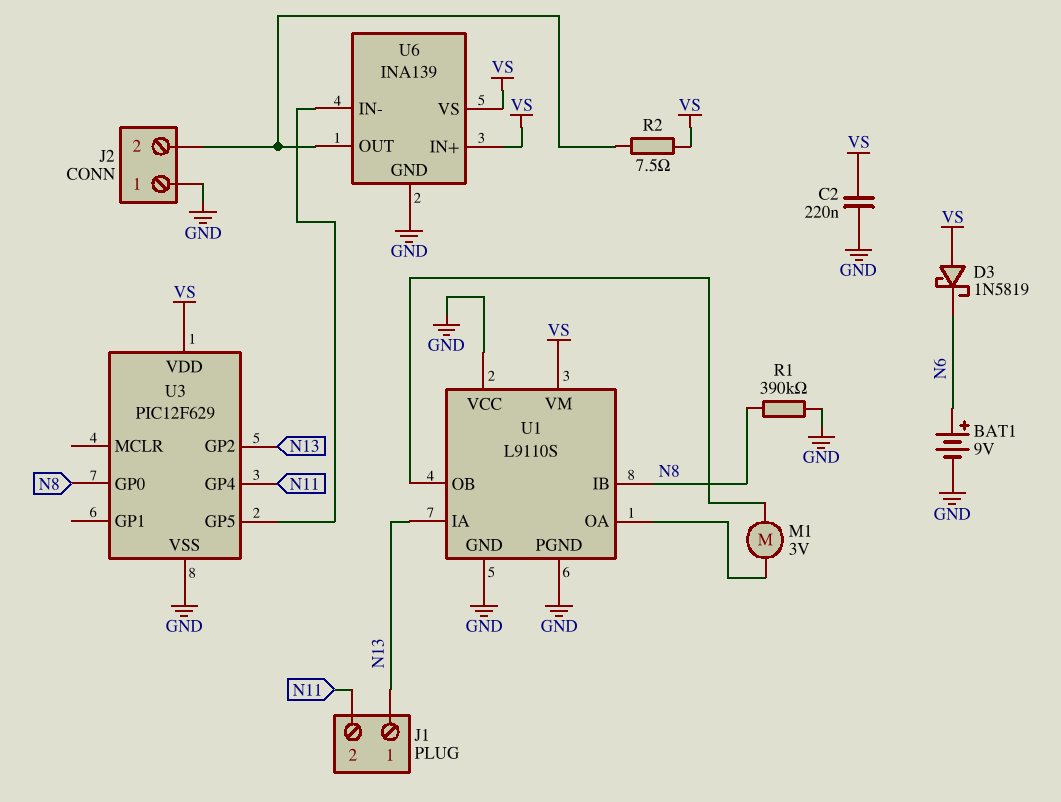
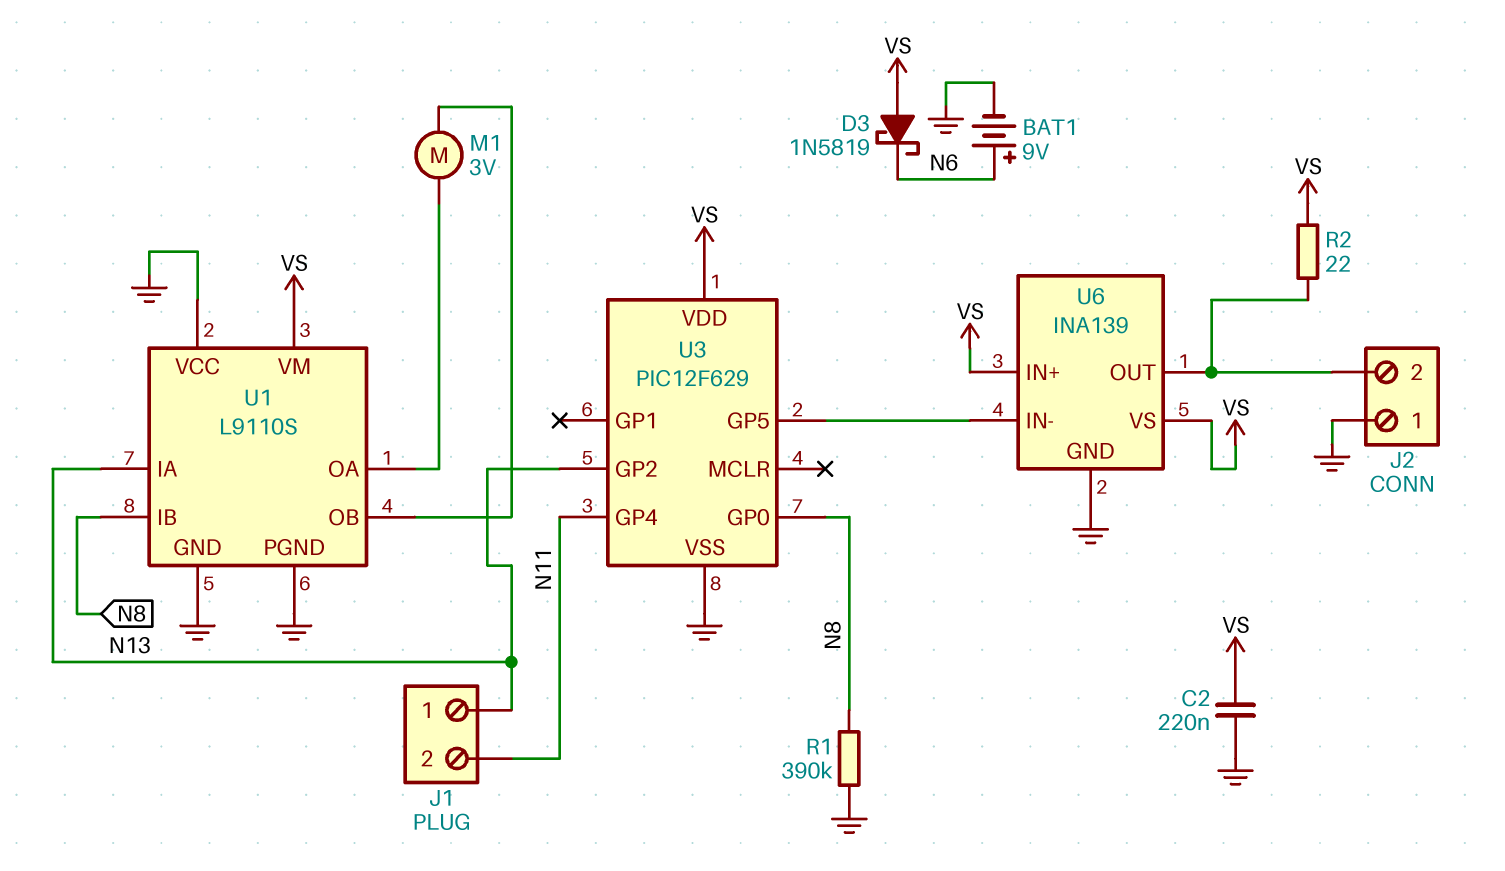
R2: 7.5 (J2/2, VS) -> 22 (J2/2, VS)

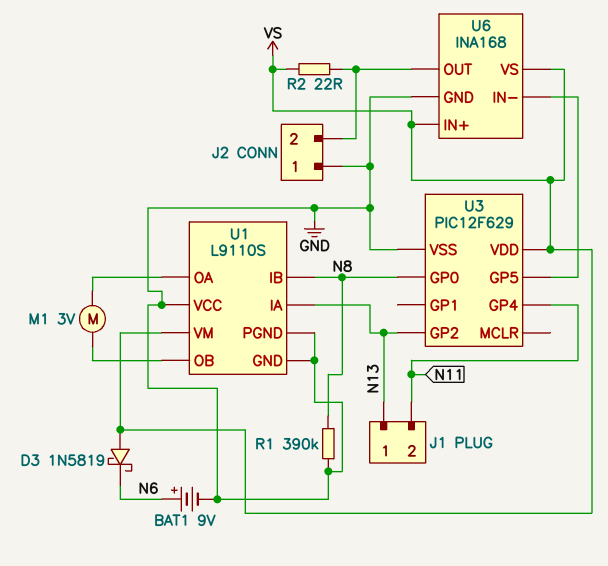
C2: 220nF (GND, VS) -> none
U6: INA139 -> INA168

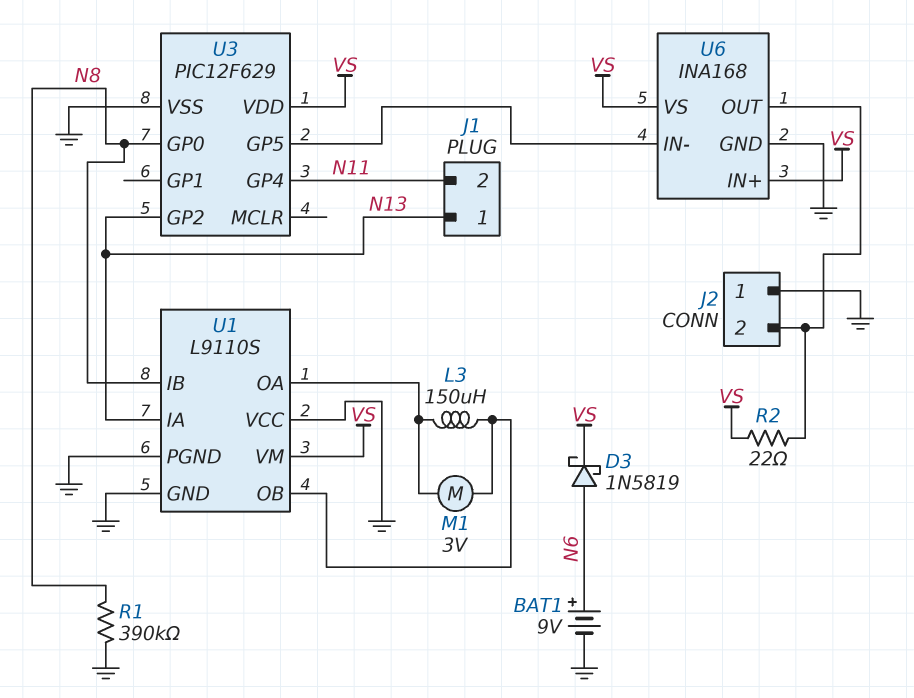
D3: schottky 1N5819 (A VS, K N6) -> schottky 1N5819 (A N6, K VS)
L3: none -> 150uH (U1/OA, U1/OB)

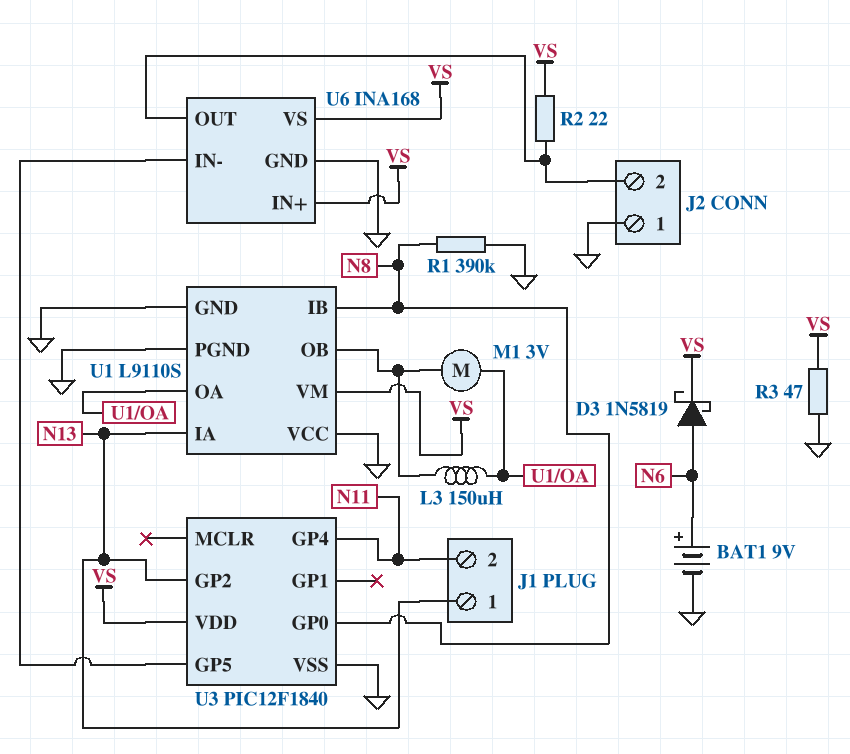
R3: none -> 47 (GND, VS)
U3: PIC12F629 -> PIC12F1840

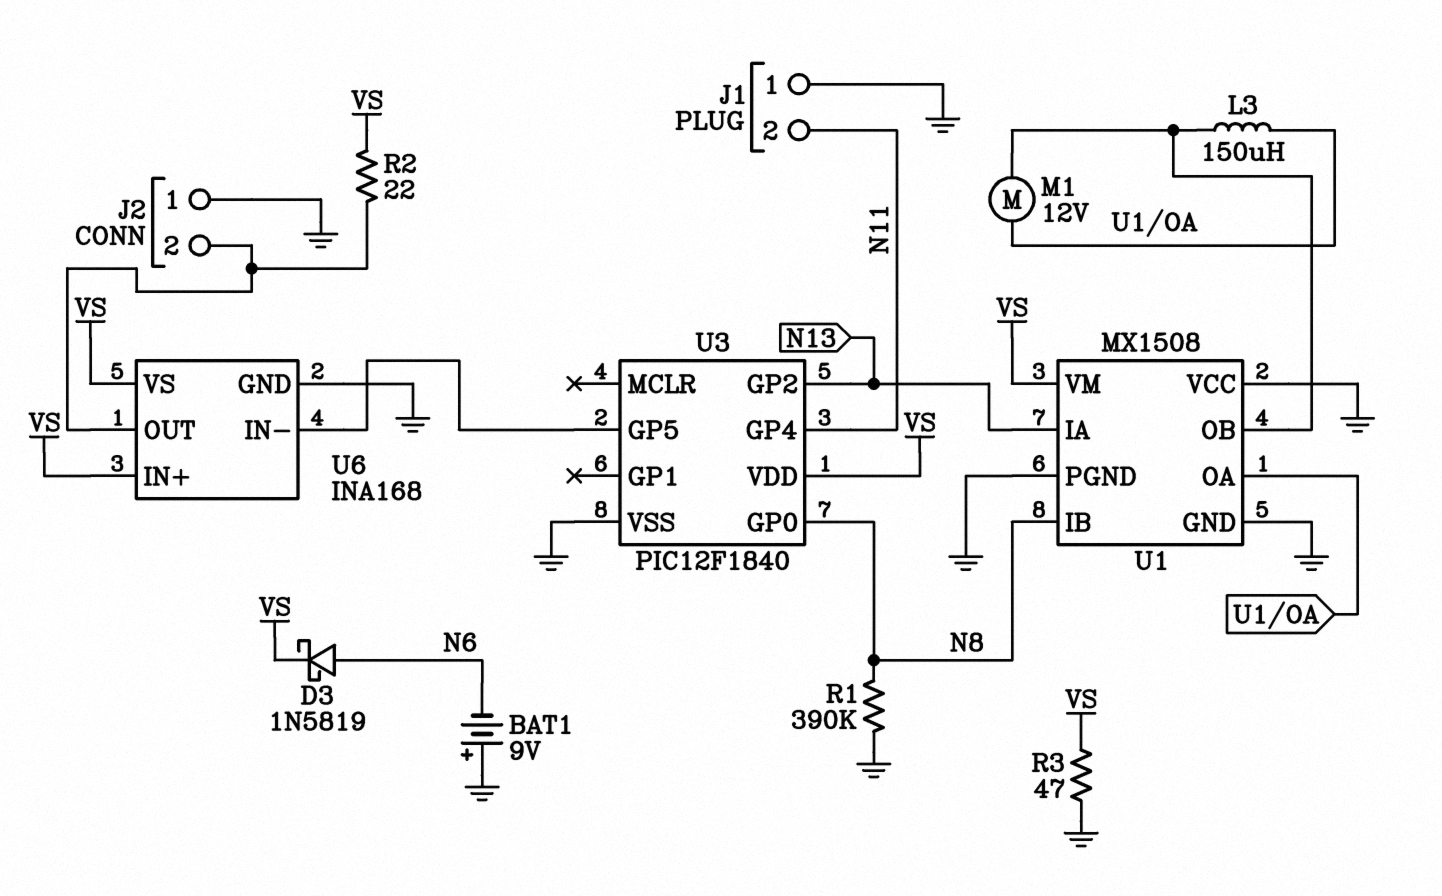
BAT1: 9V (plus N6, minus GND) -> 9V (plus GND, minus N6)
J1 pin 1: N13 -> GND
M1: motor 3V (U1/OA, U1/OB) -> motor 12V (U1/OA, U1/OB)
U1: L9110S -> MX1508

